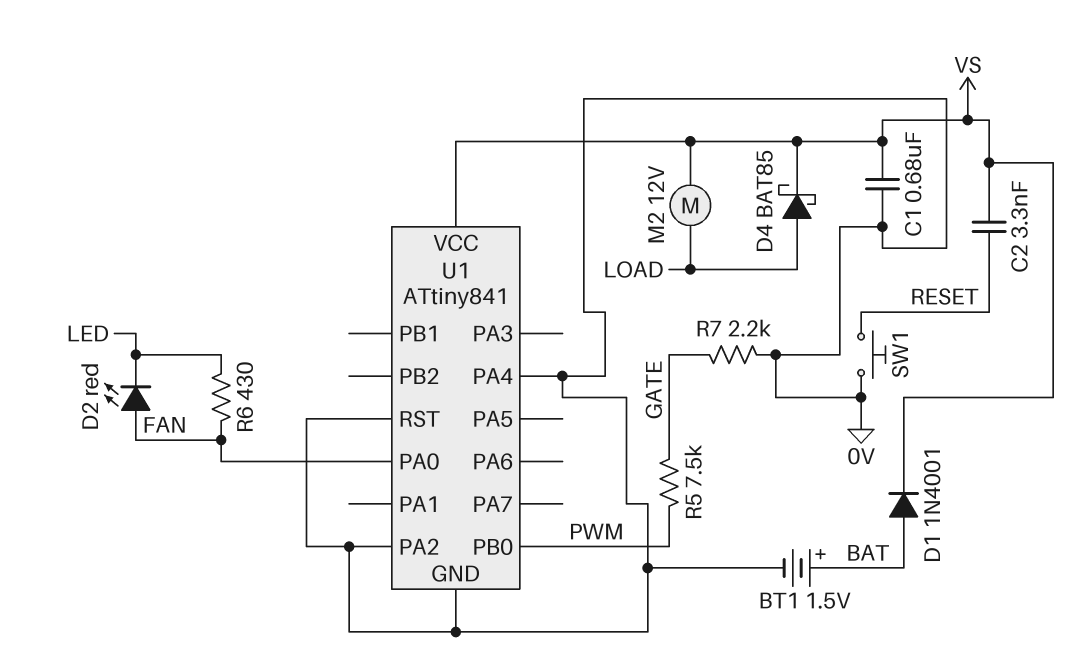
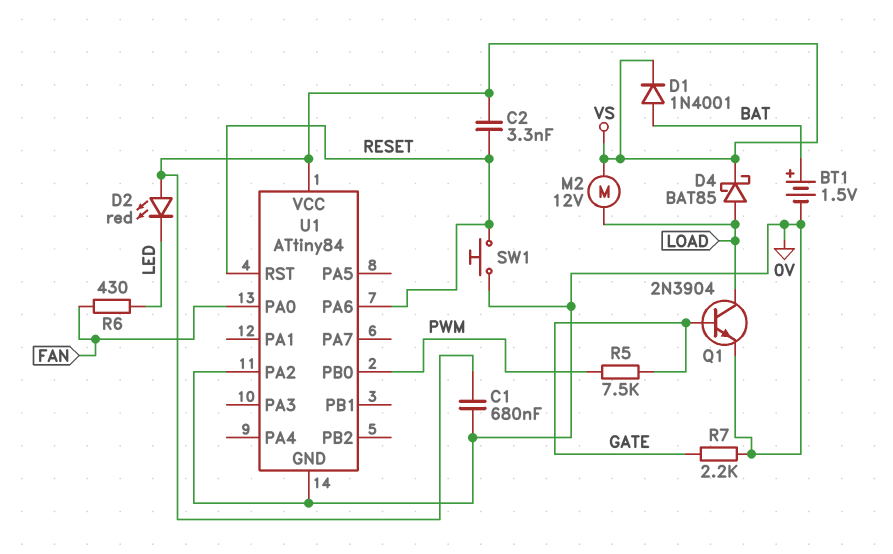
D2: LED red (A FAN, K LED) -> LED red (A VS, K LED)
Q1: none -> NPN 2N3904 (B GATE, C LOAD, E 0V)
U1: ATtiny841 -> ATtiny84
U1 pin PA4: 0V -> none
U1 pin PA6: none -> RESET
U1 pin RST: 0V -> RESET

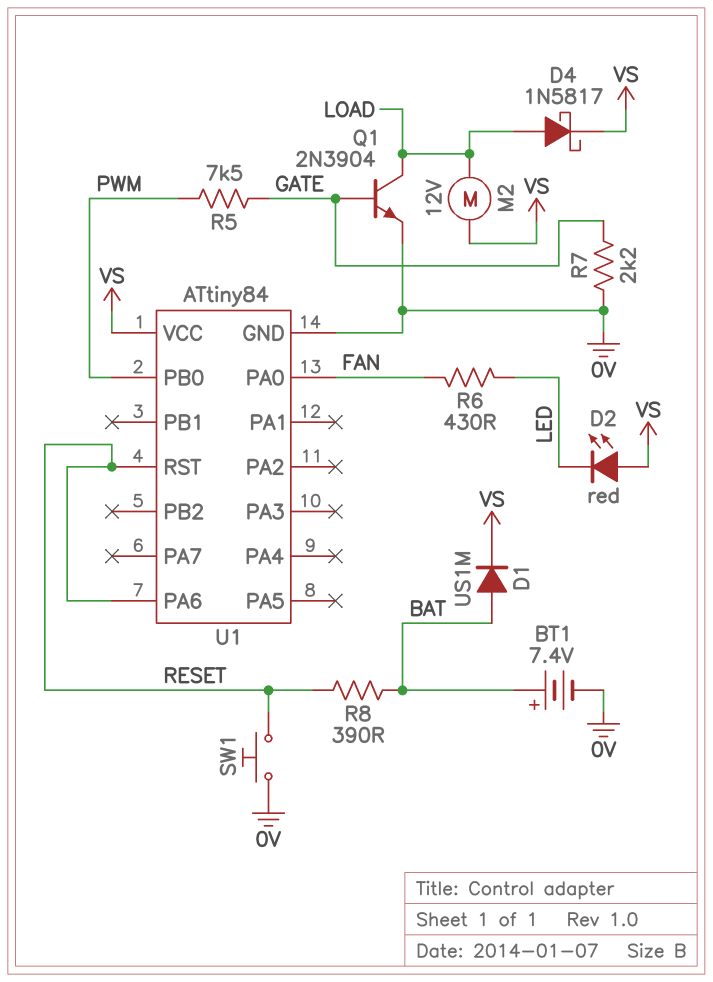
BT1: 1.5V (plus BAT, minus 0V) -> 7.4V (plus BAT, minus 0V)
C1: 680nF (0V, VS) -> none
C2: 3.3nF (RESET, VS) -> none
D1: diode 1N4001 (A BAT, K VS) -> diode US1M (A BAT, K VS)
D4: schottky BAT85 (A LOAD, K VS) -> schottky 1N5817 (A LOAD, K VS)
R8: none -> 390 (BAT, RESET)
U1 pin PA2: 0V -> none

